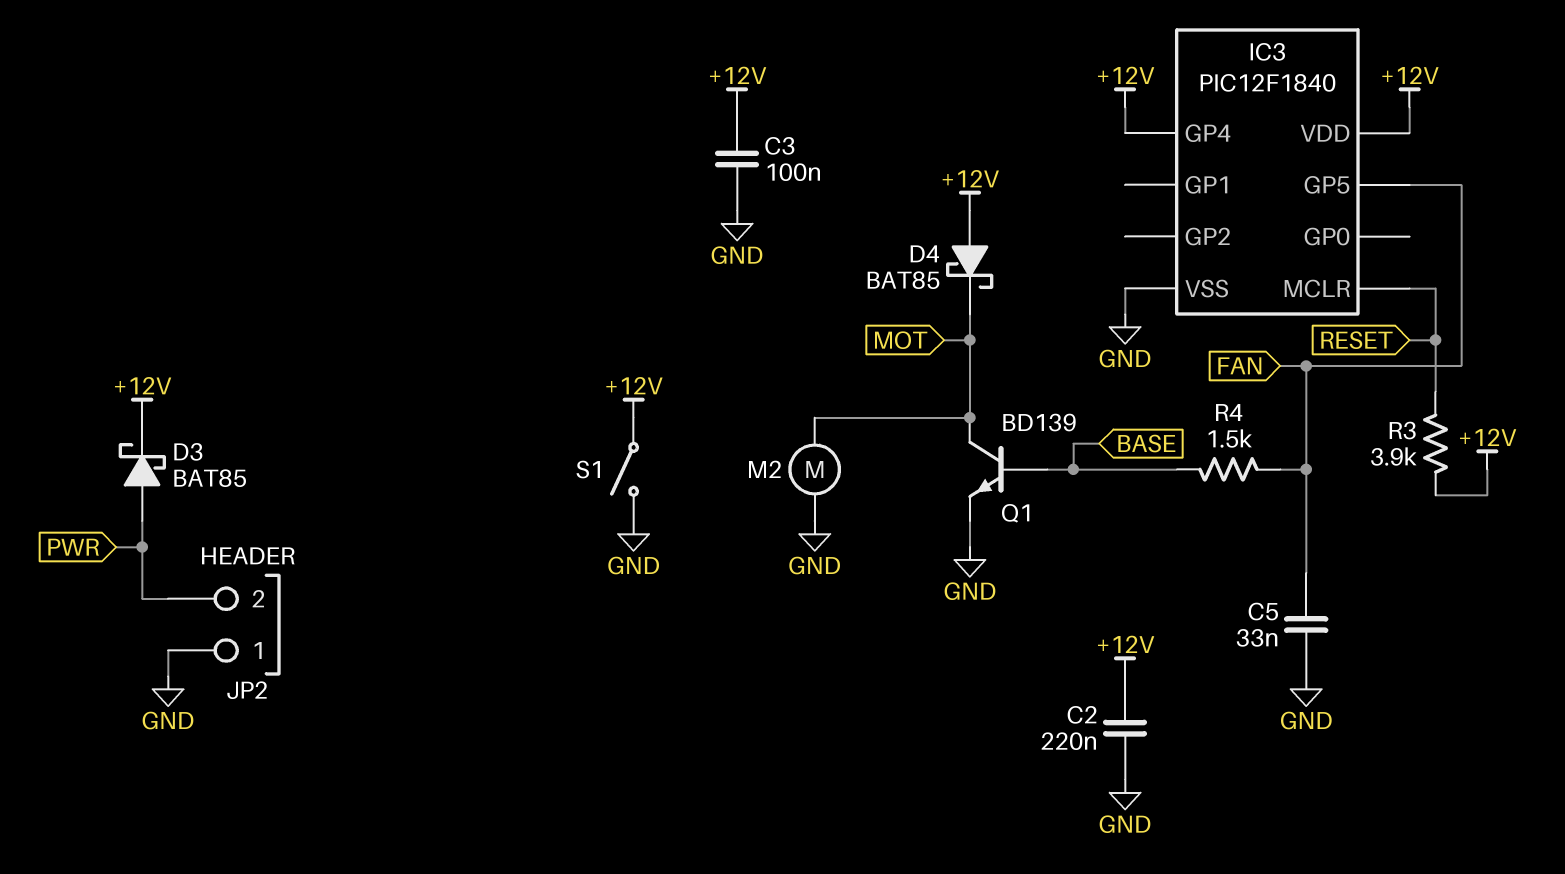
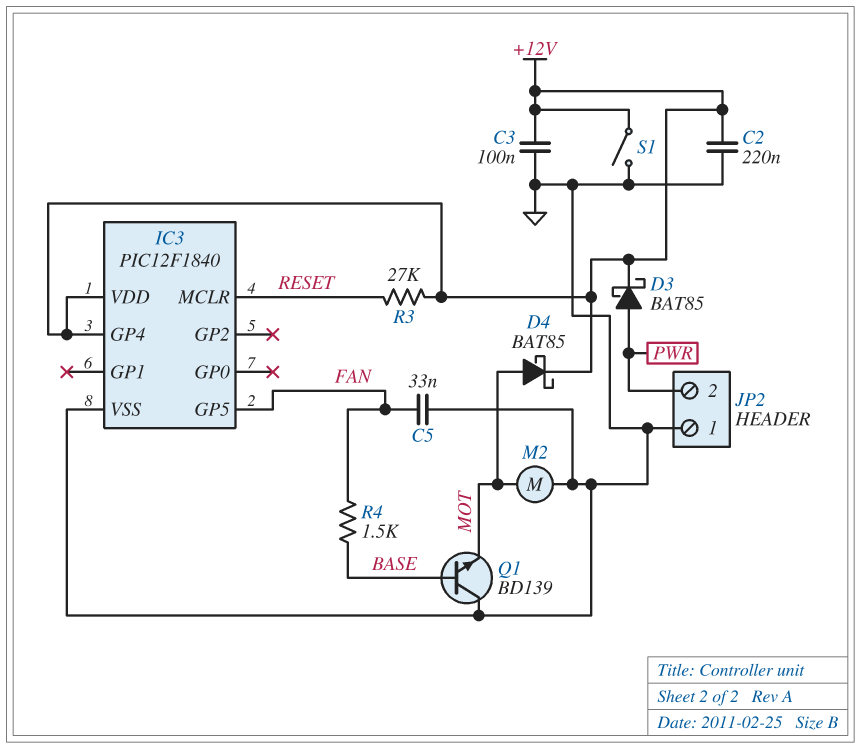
D4: schottky BAT85 (A +12V, K MOT) -> schottky BAT85 (A MOT, K +12V)
Q1: NPN BD139 (B BASE, C MOT, E GND) -> NPN BD139 (B BASE, C GND, E MOT)
R3: 3.9k (+12V, RESET) -> 27k (+12V, RESET)

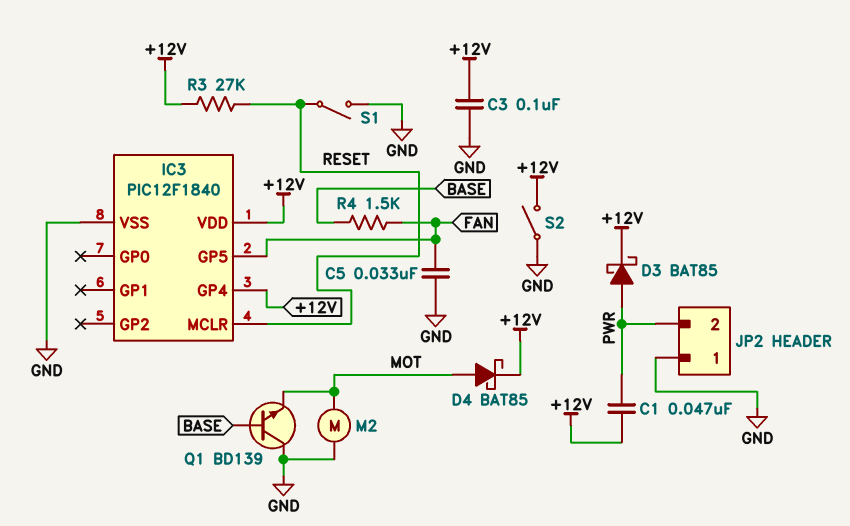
C1: none -> 47nF (+12V, PWR)
C2: 220nF (+12V, GND) -> none
S1: switch (+12V, GND) -> switch (GND, RESET)
S2: none -> switch (+12V, GND)

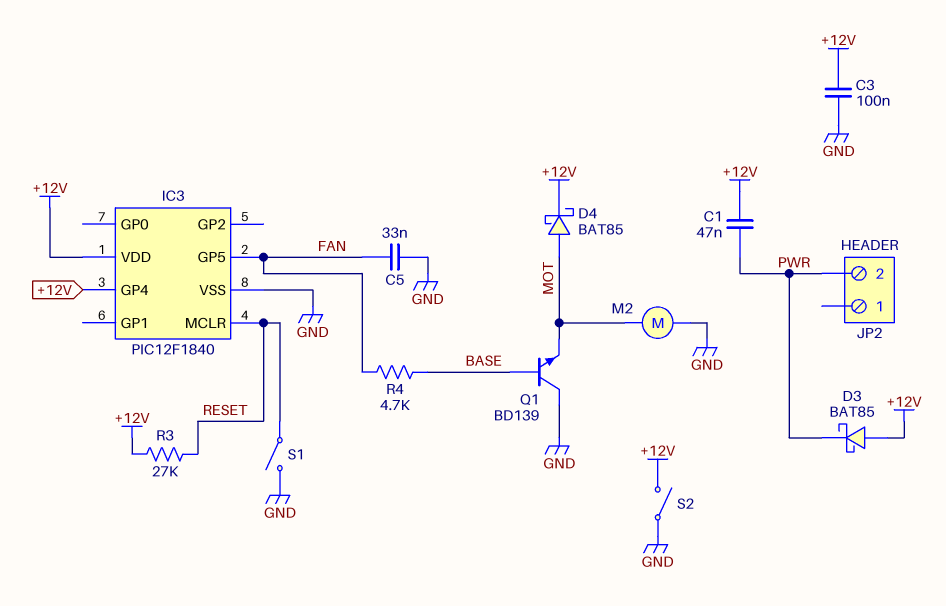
D3: schottky BAT85 (A PWR, K +12V) -> schottky BAT85 (A +12V, K PWR)
JP2 pin 1: GND -> none
R4: 1.5k (BASE, FAN) -> 4.7k (BASE, FAN)

